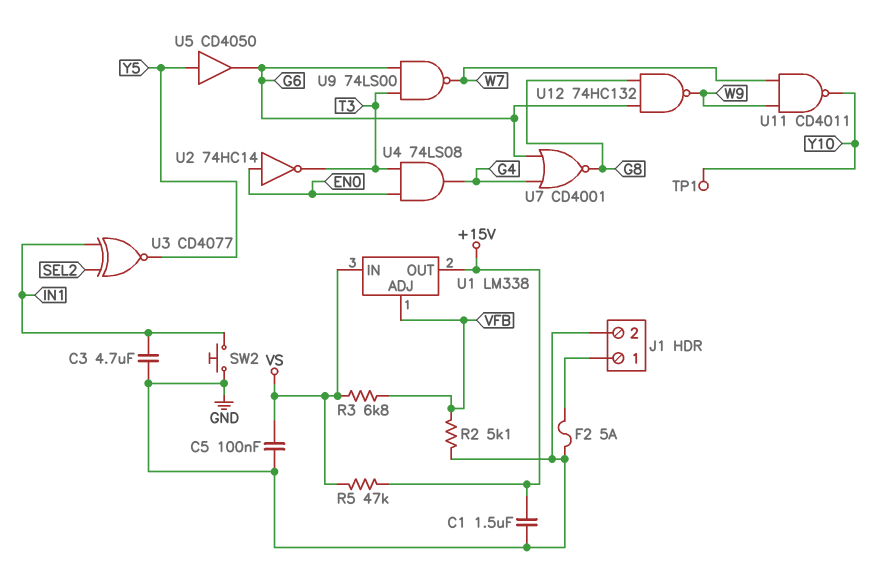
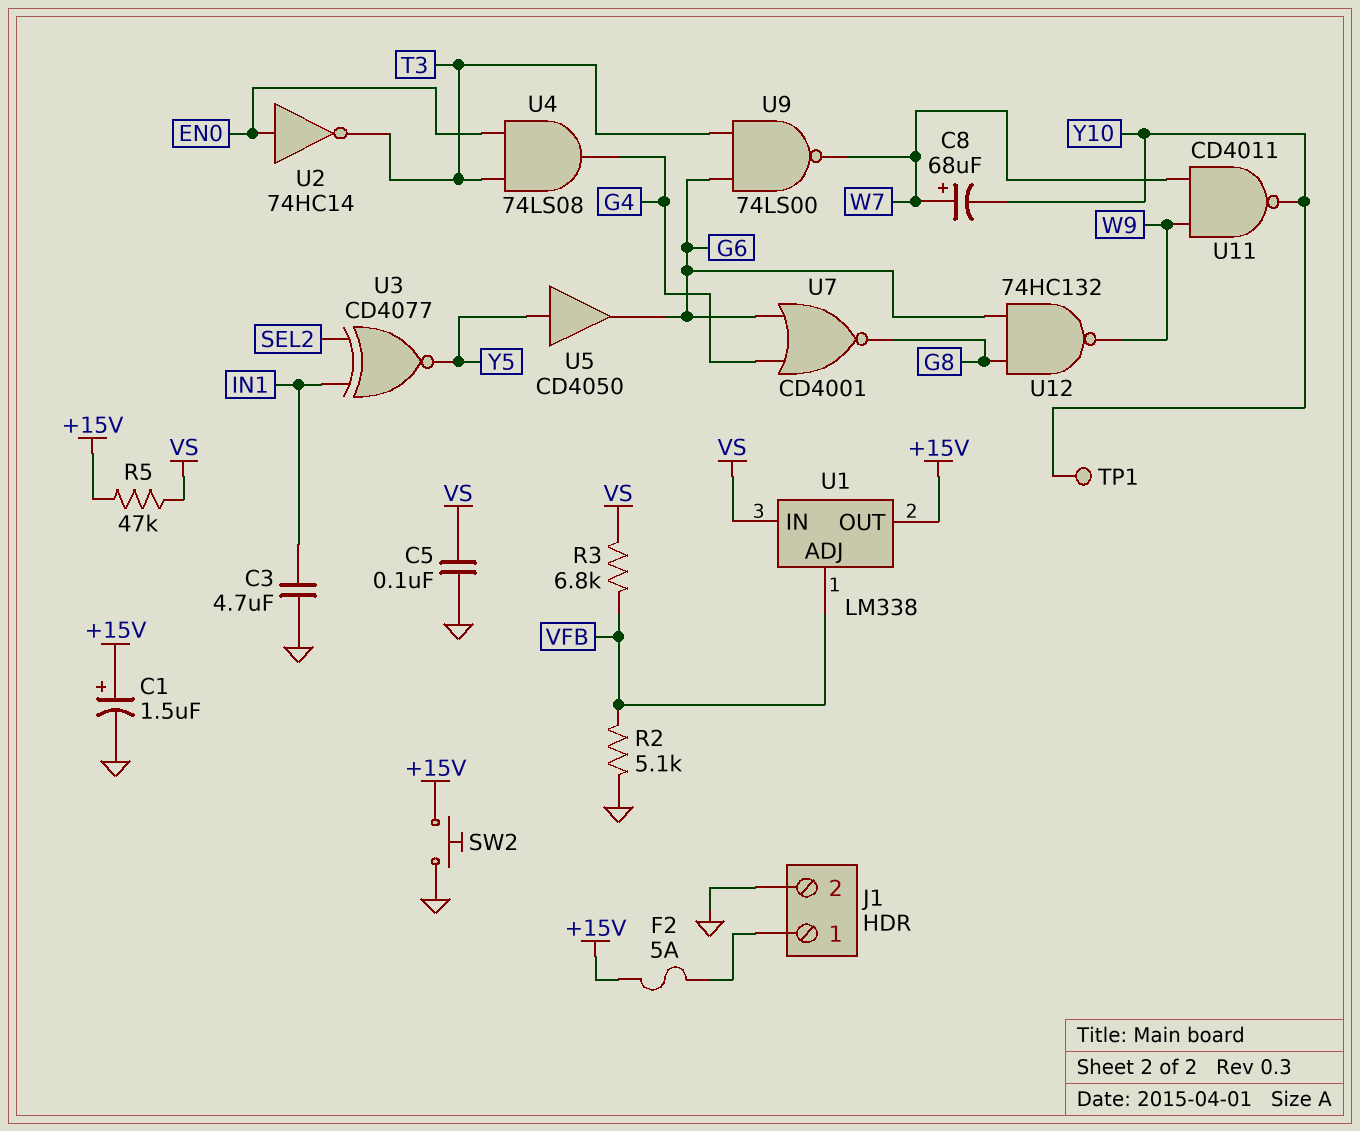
C1: 1.5uF (+15V, GND) -> 1.5uF (plus +15V, minus GND)
C8: none -> 68uF (plus W7, minus Y10)
F2: 5A (GND, J1/1) -> 5A (+15V, J1/1)
SW2: button (GND, IN1) -> button (+15V, GND)

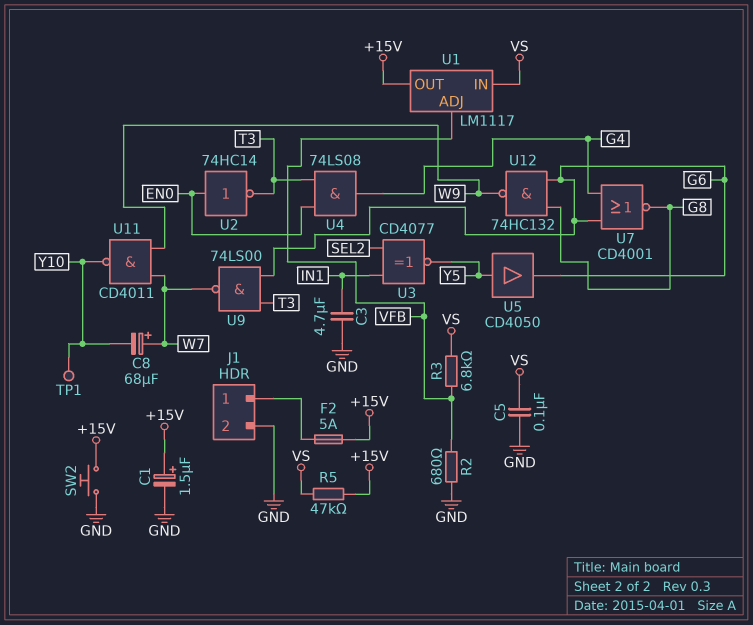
R2: 5.1k (GND, VFB) -> 680 (GND, VFB)
U1: LM338 -> LM1117

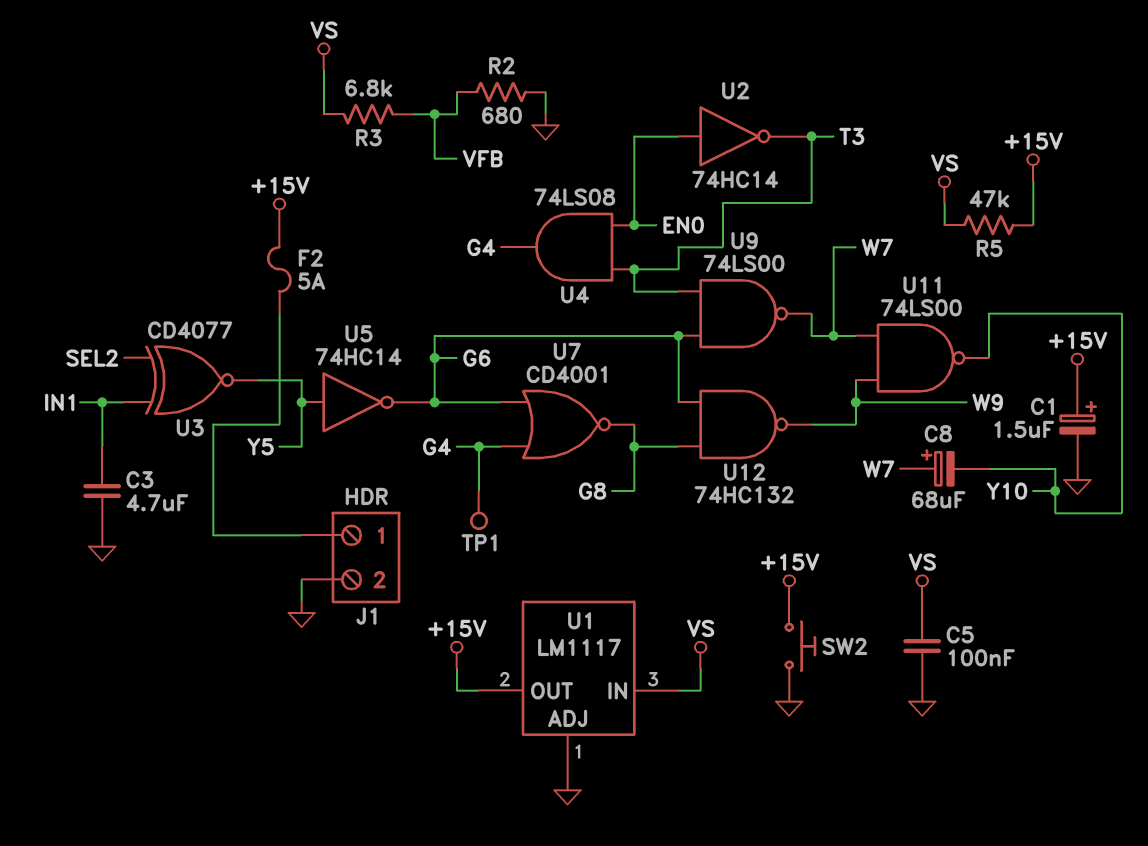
TP1: test point (Y10) -> test point (G4)
U1 pin ADJ: VFB -> GND
U5: buffer CD4050 (in Y5, out G6) -> NOT 74HC14 (in Y5, out G6)
U11: NAND CD4011 (in W7, in W9, out Y10) -> NAND 74LS00 (in W7, in W9, out Y10)

